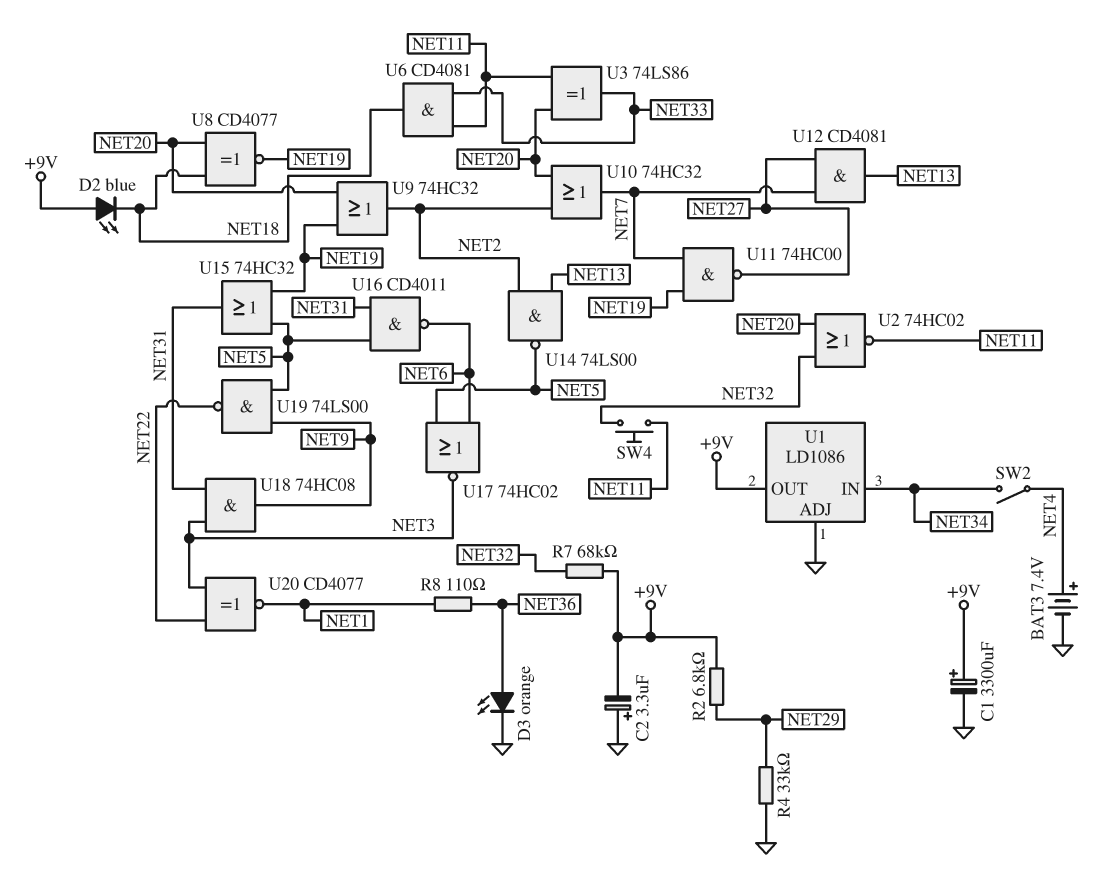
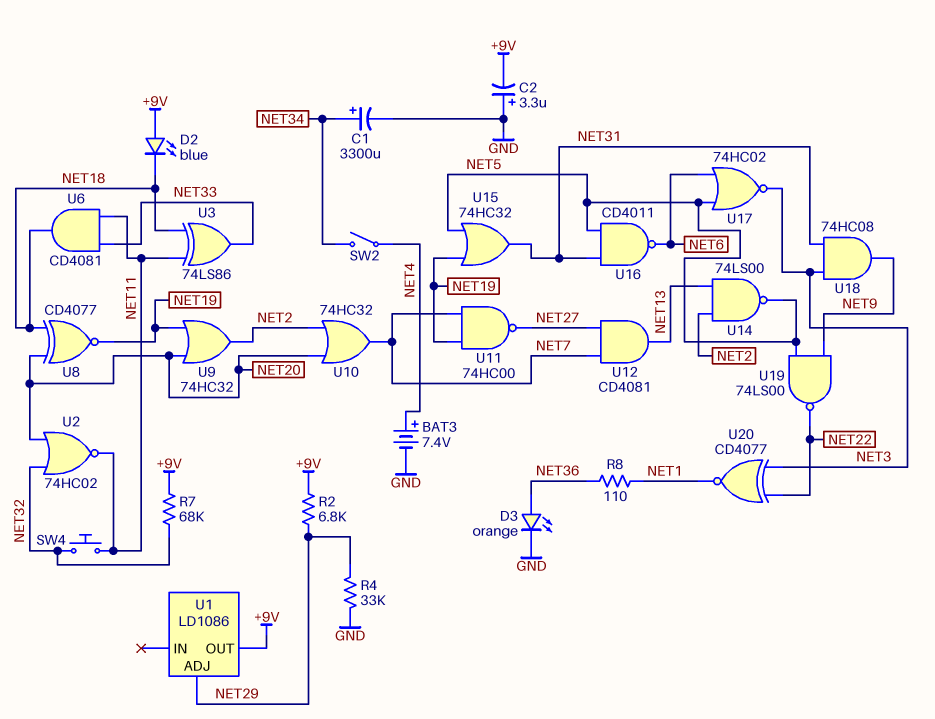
C1: 3300uF (plus +9V, minus GND) -> 3300uF (plus NET34, minus GND)
U1 pin ADJ: GND -> NET29
U1 pin IN: NET34 -> none
U3: XOR 74LS86 (in NET11, in NET20, out NET33) -> XOR 74LS86 (in NET11, in NET18, out NET33)

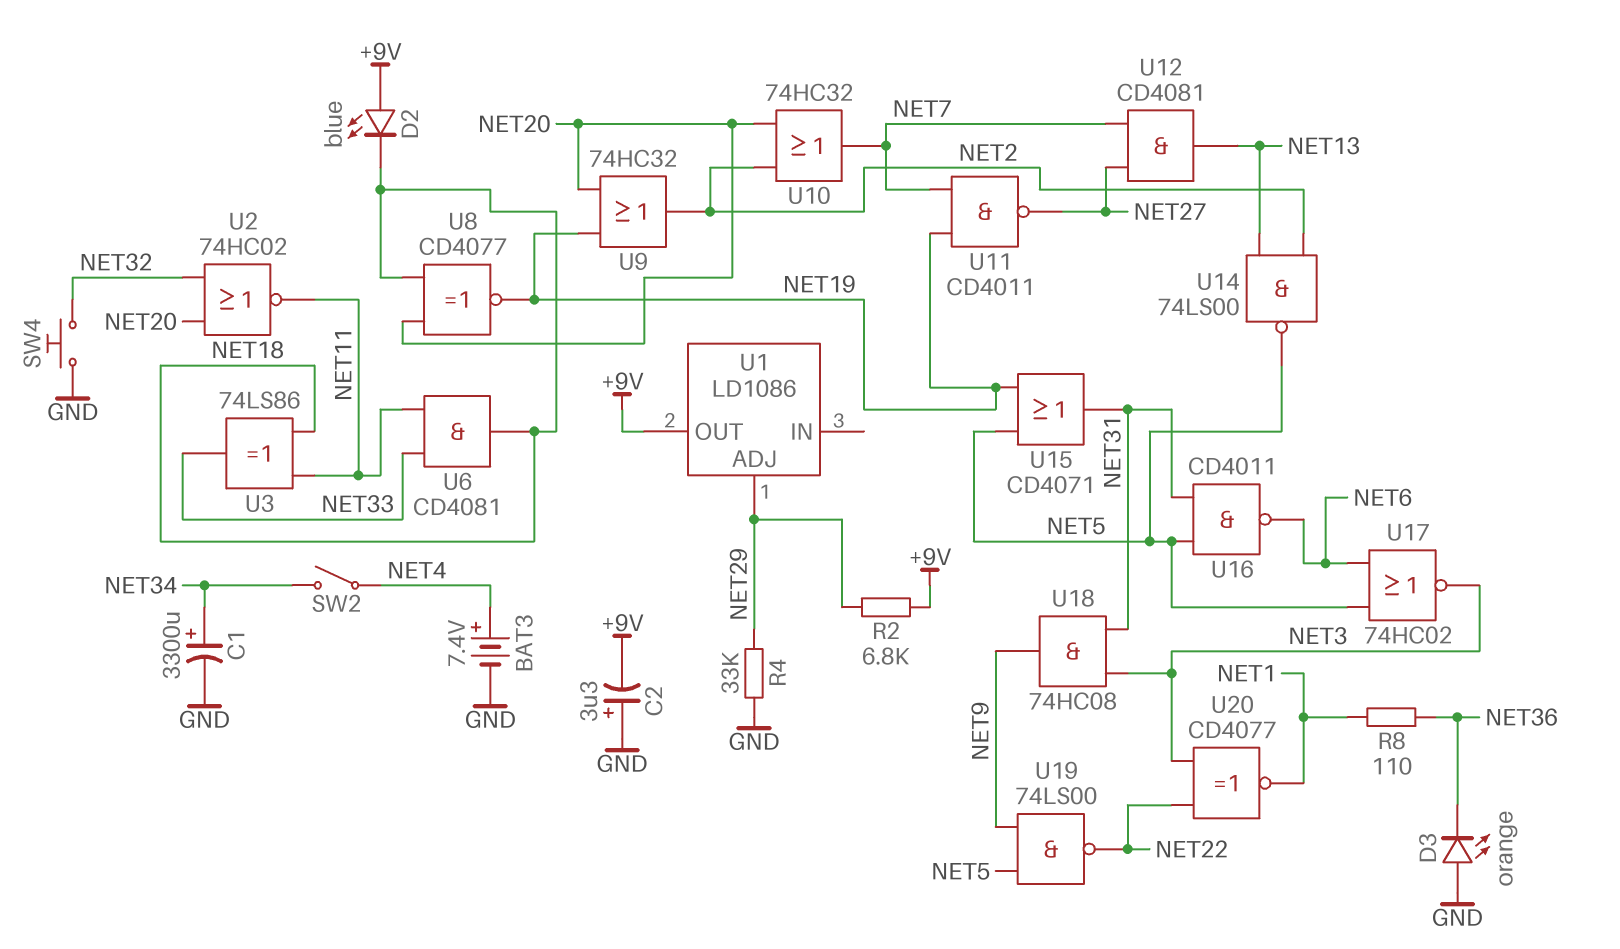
D3: LED orange (A NET36, K GND) -> LED orange (A GND, K NET36)
R7: 68k (+9V, NET32) -> none
SW4: button (NET11, NET32) -> button (GND, NET32)
U11: NAND 74HC00 (in NET7, in NET19, out NET27) -> NAND CD4011 (in NET7, in NET19, out NET27)
U15: OR 74HC32 (in NET5, in NET19, out NET31) -> OR CD4071 (in NET5, in NET19, out NET31)

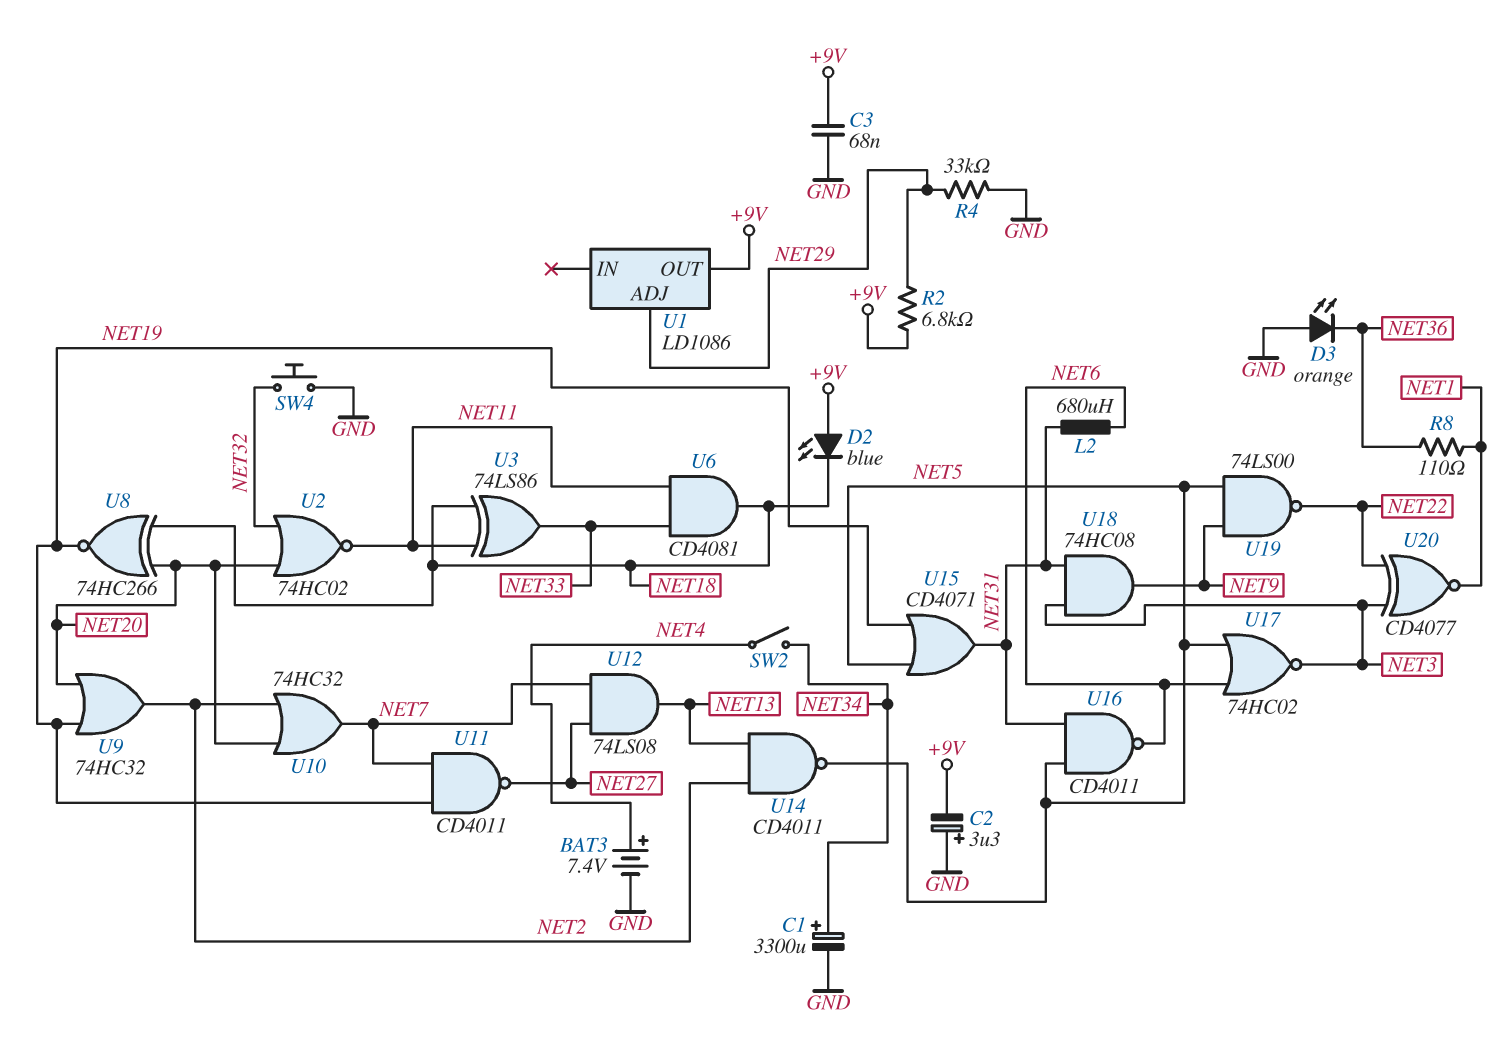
C3: none -> 68nF (+9V, GND)
L2: none -> 680uH (NET6, NET31)
U8: XNOR CD4077 (in NET18, in NET20, out NET19) -> XNOR 74HC266 (in NET18, in NET20, out NET19)
U12: AND CD4081 (in NET7, in NET27, out NET13) -> AND 74LS08 (in NET7, in NET27, out NET13)
U14: NAND 74LS00 (in NET2, in NET13, out NET5) -> NAND CD4011 (in NET2, in NET13, out NET5)

